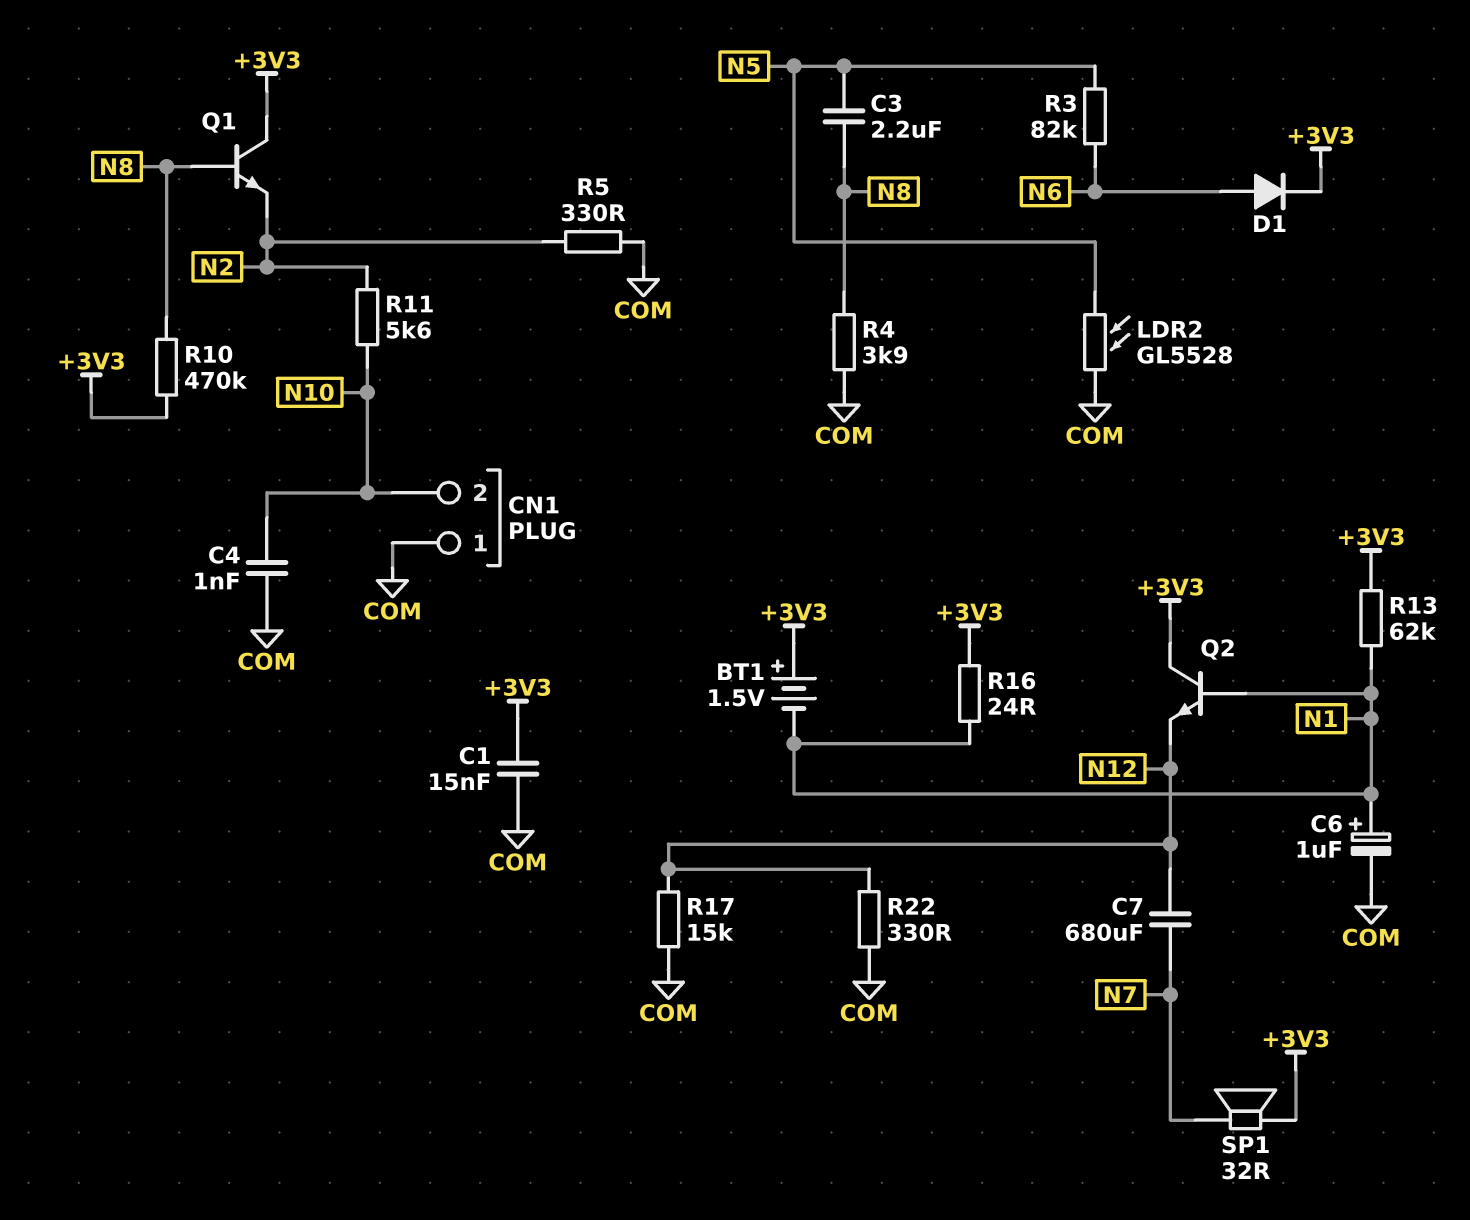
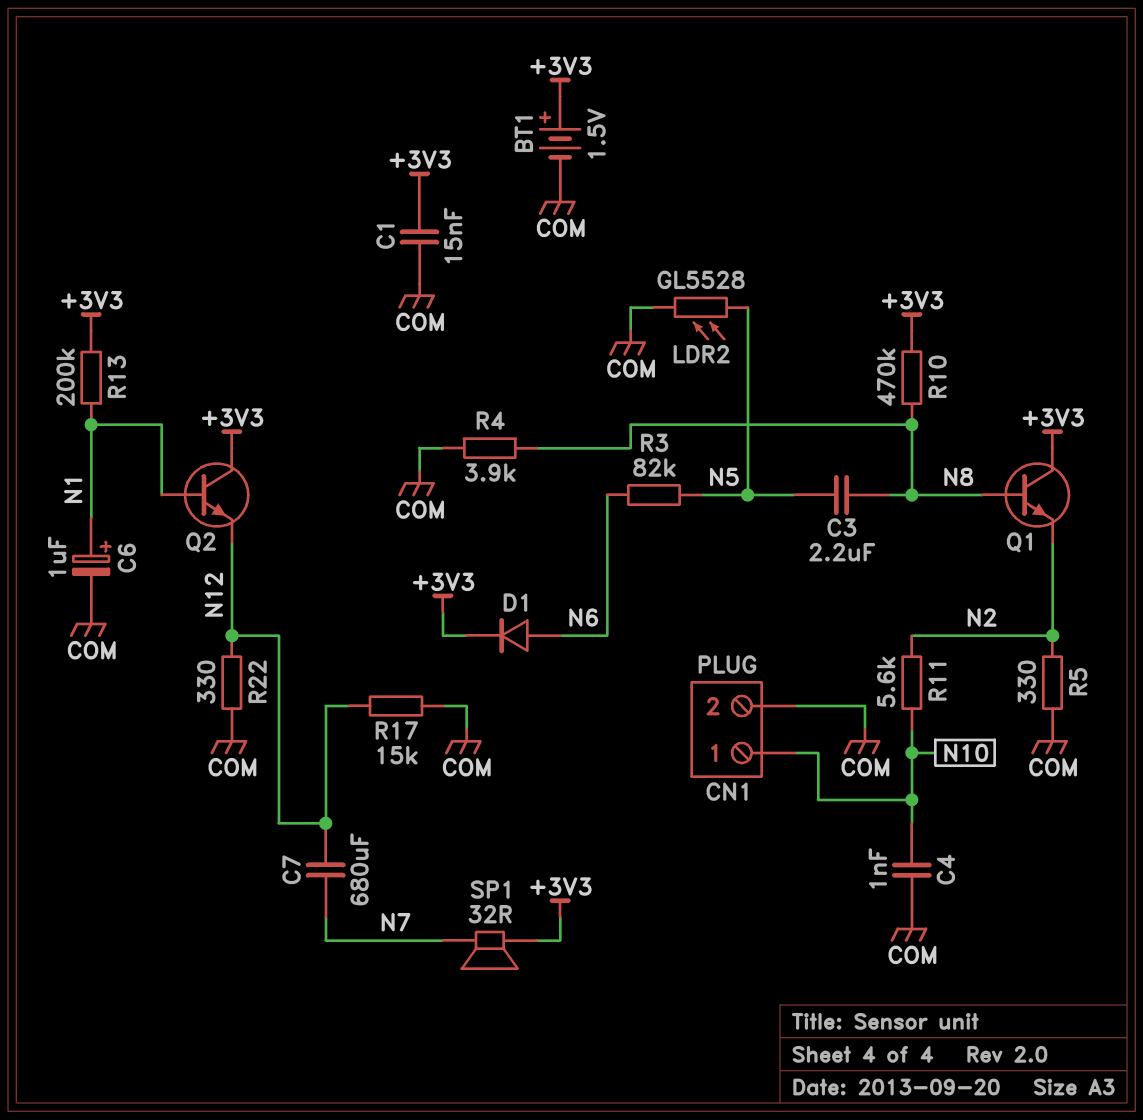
BT1: 1.5V (plus +3V3, minus N1) -> 1.5V (plus +3V3, minus COM)
CN1 pin 1: COM -> N10
CN1 pin 2: N10 -> COM
R13: 62k (+3V3, N1) -> 200k (+3V3, N1)
R16: 24 (+3V3, N1) -> none

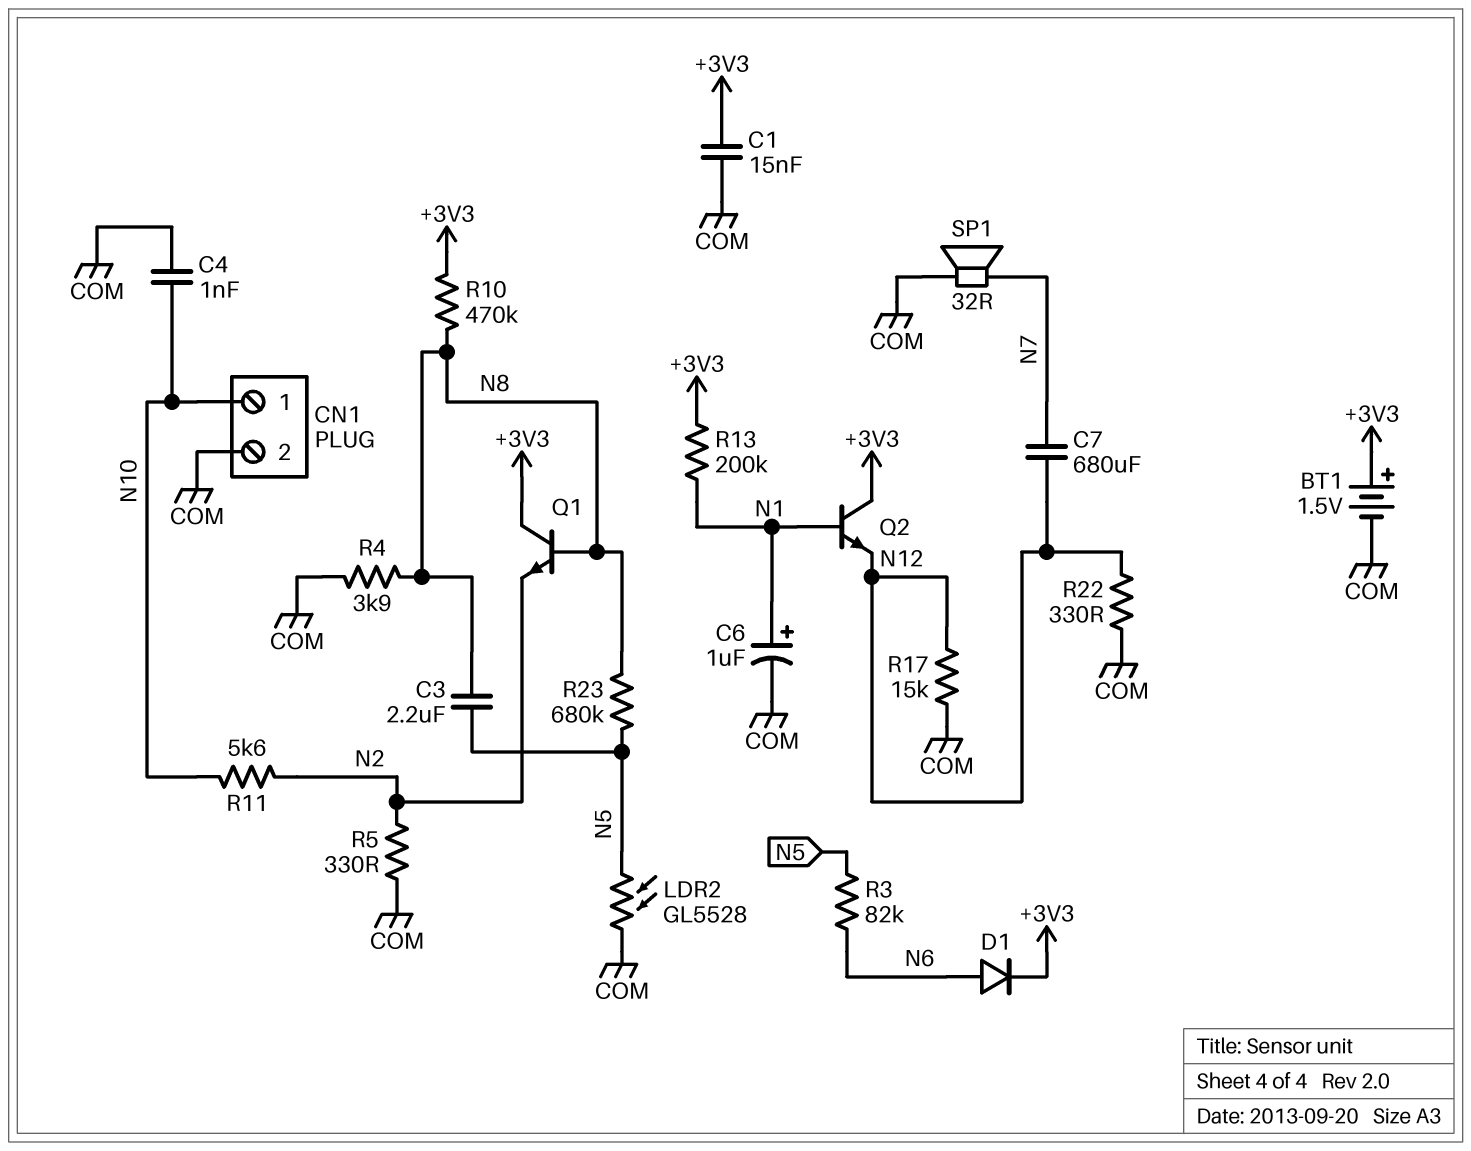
R23: none -> 680k (N5, N8)
SP1: speaker 32R (+3V3, N7) -> speaker 32R (COM, N7)

